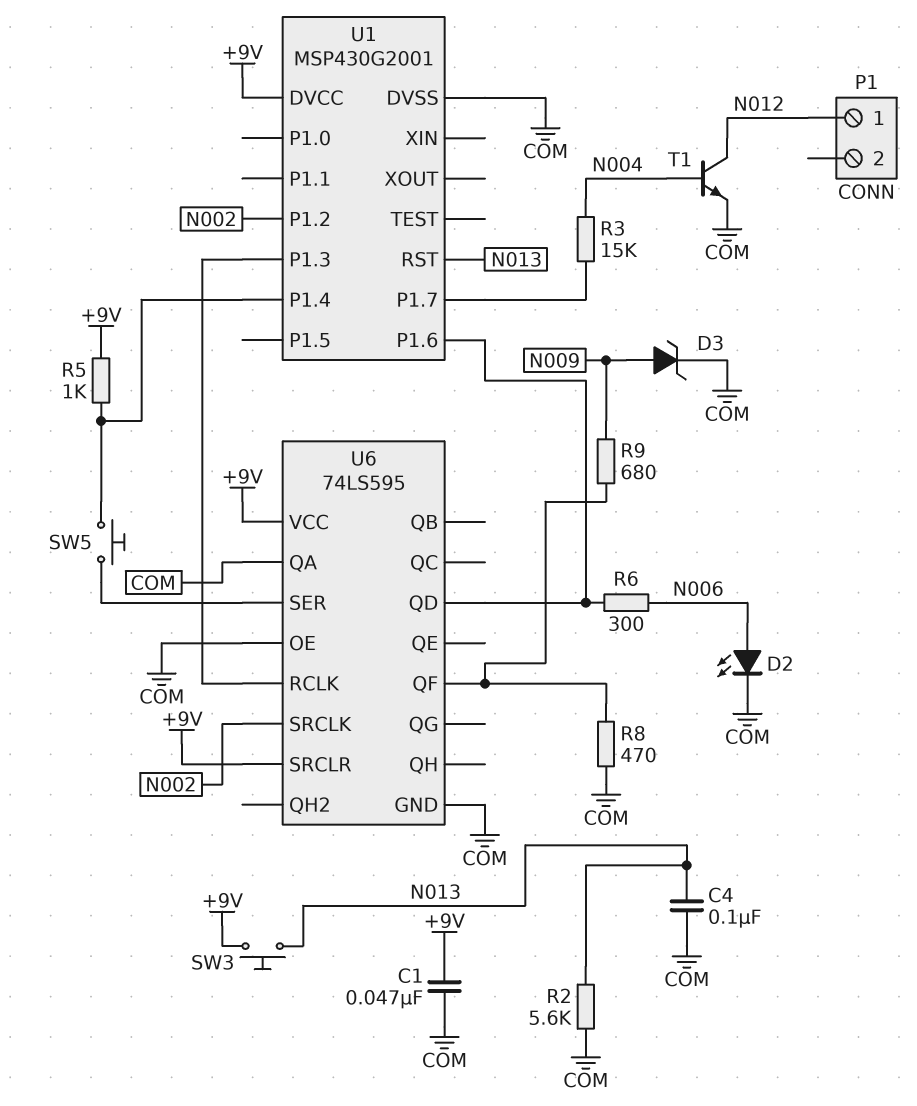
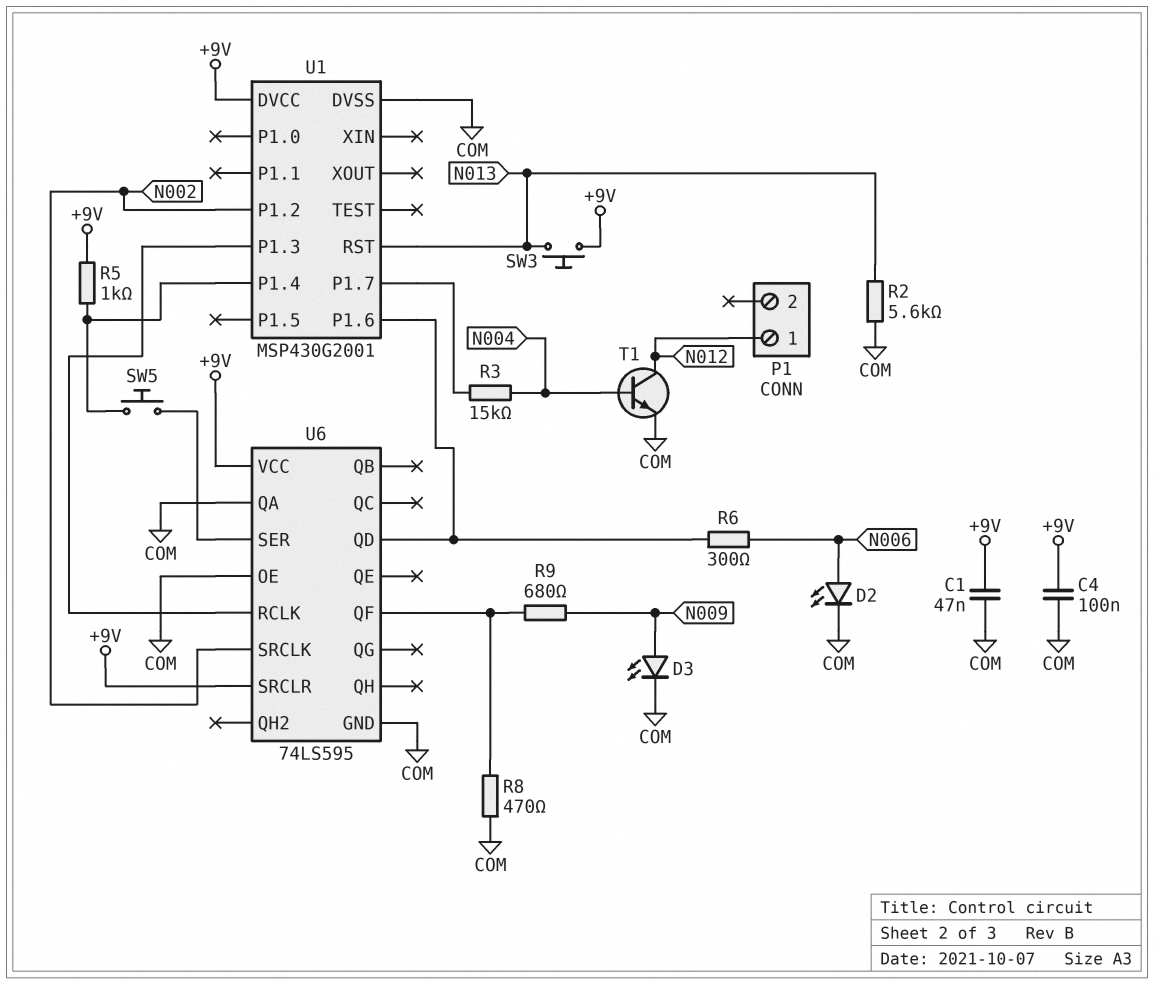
C4: 100nF (COM, N013) -> 100nF (+9V, COM)
D3: zener (A N009, K COM) -> LED (A N009, K COM)

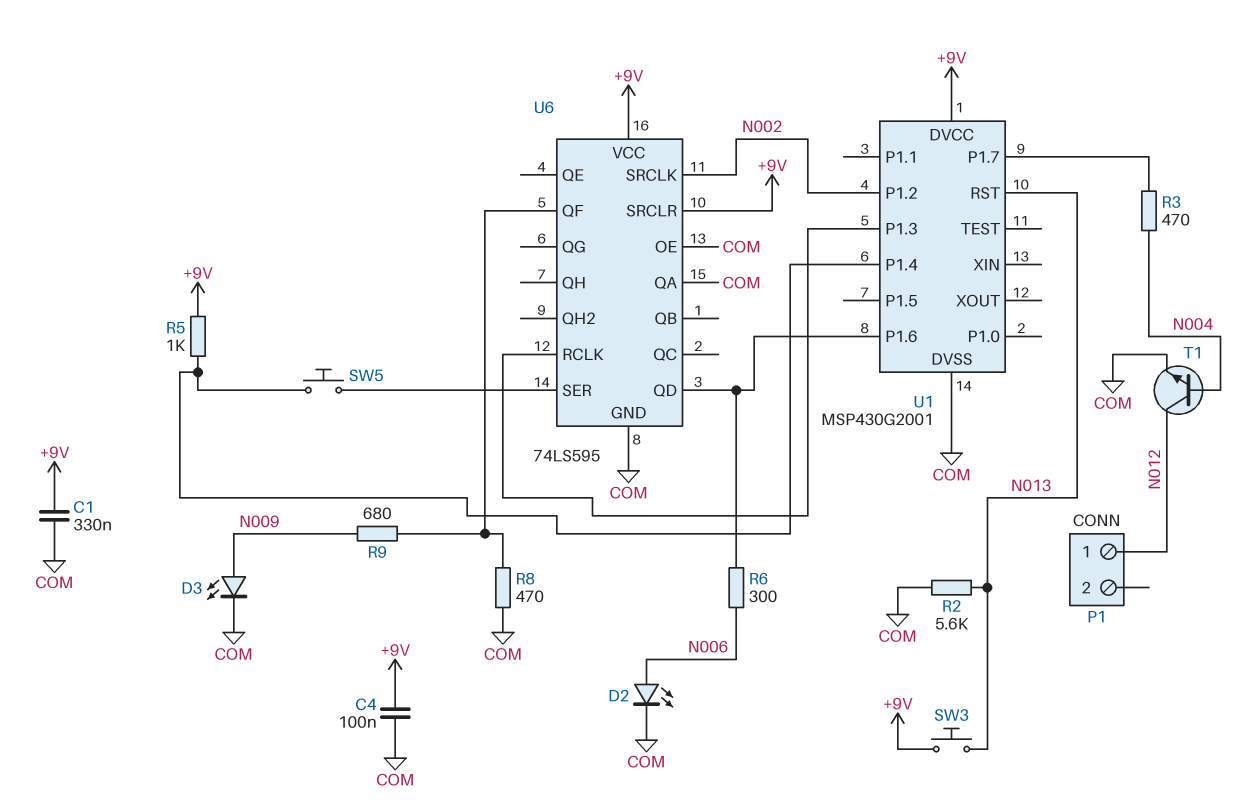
C1: 47nF (+9V, COM) -> 330nF (+9V, COM)
R3: 15k (N004, U1/P1.7) -> 470 (N004, U1/P1.7)

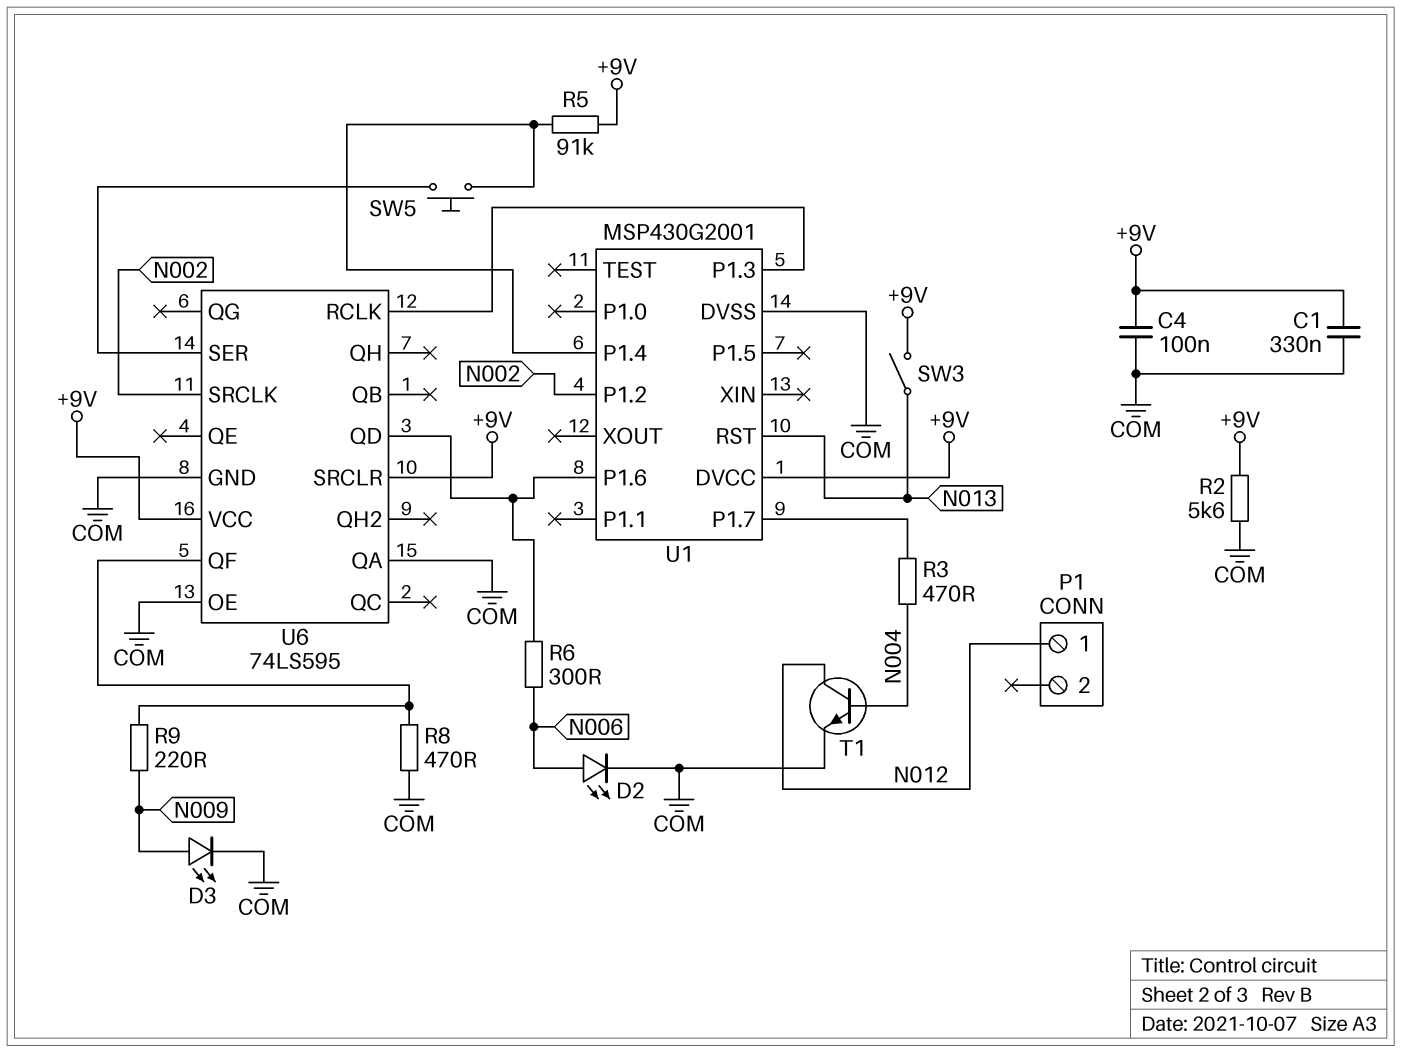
R2: 5.6k (COM, N013) -> 5.6k (+9V, COM)
R5: 1k (+9V, U1/P1.4) -> 91k (+9V, U1/P1.4)
R9: 680 (N009, U6/QF) -> 220 (N009, U6/QF)
SW3: button (+9V, N013) -> switch (+9V, N013)

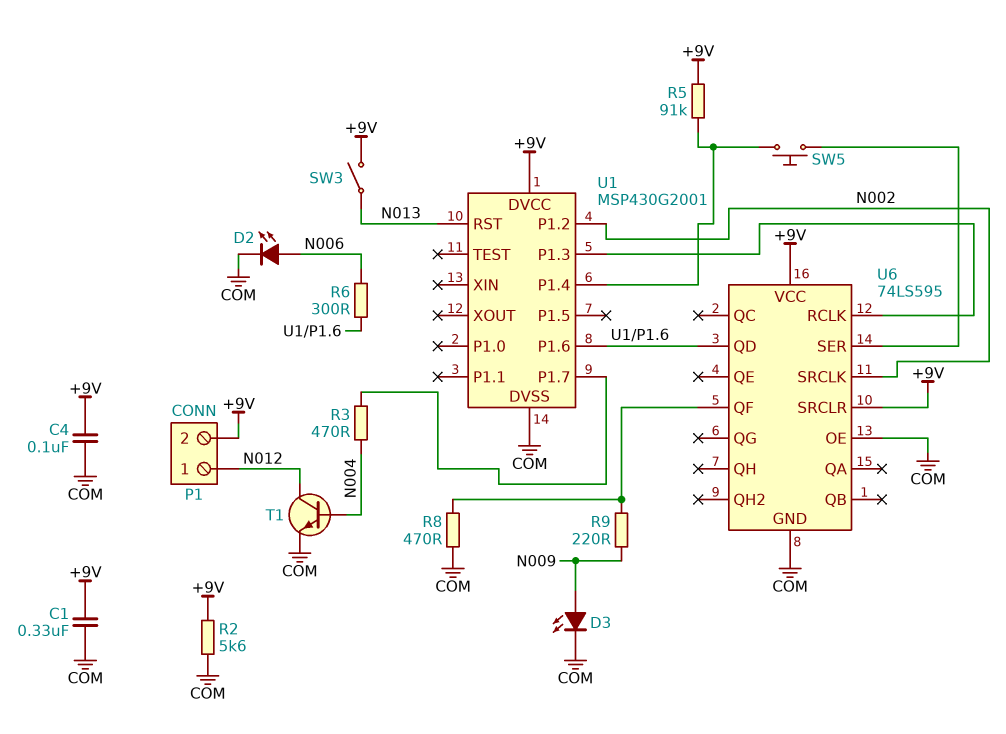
P1 pin 2: none -> +9V
U6 pin QA: COM -> none

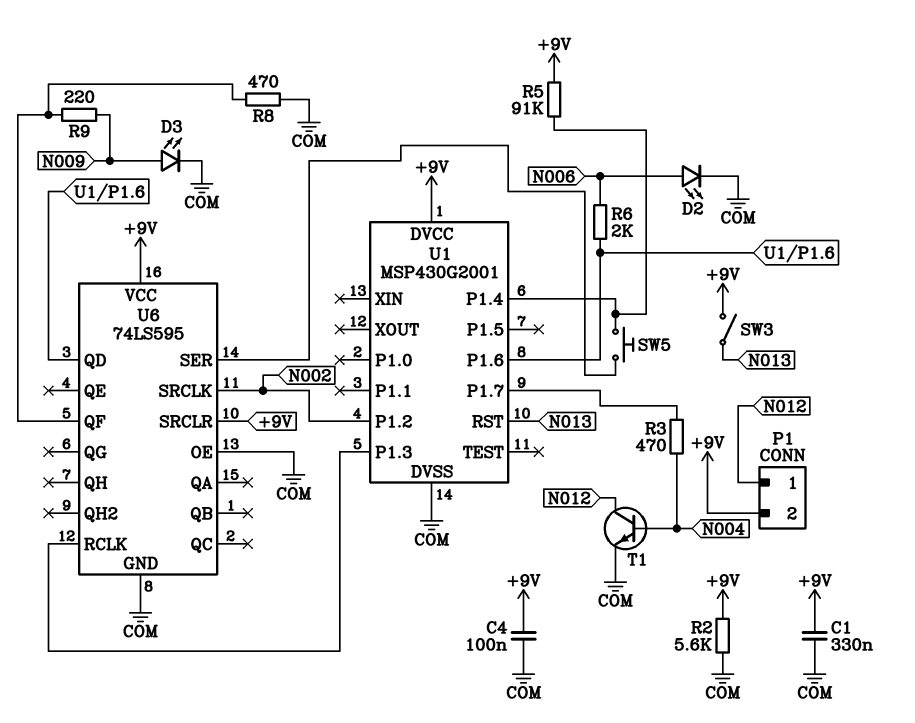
R6: 300 (N006, U1/P1.6) -> 2k (N006, U1/P1.6)

